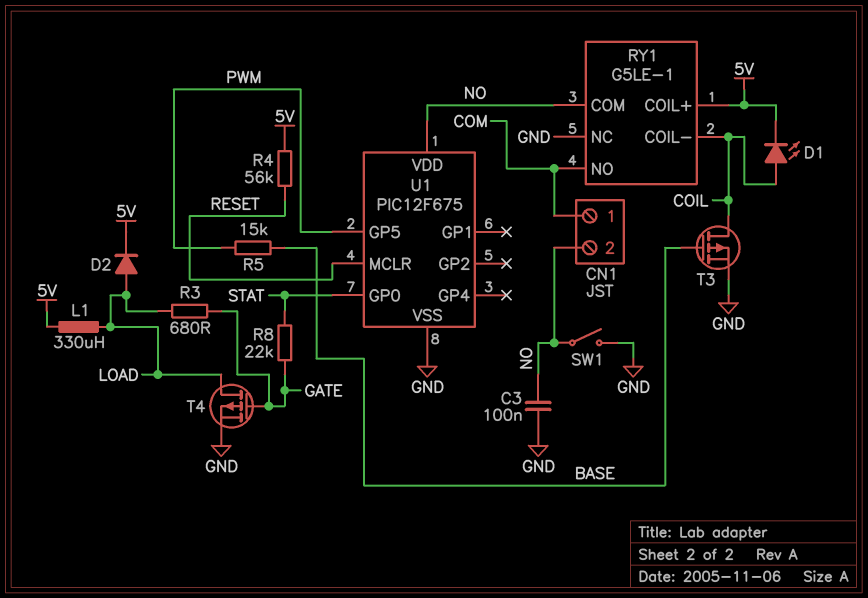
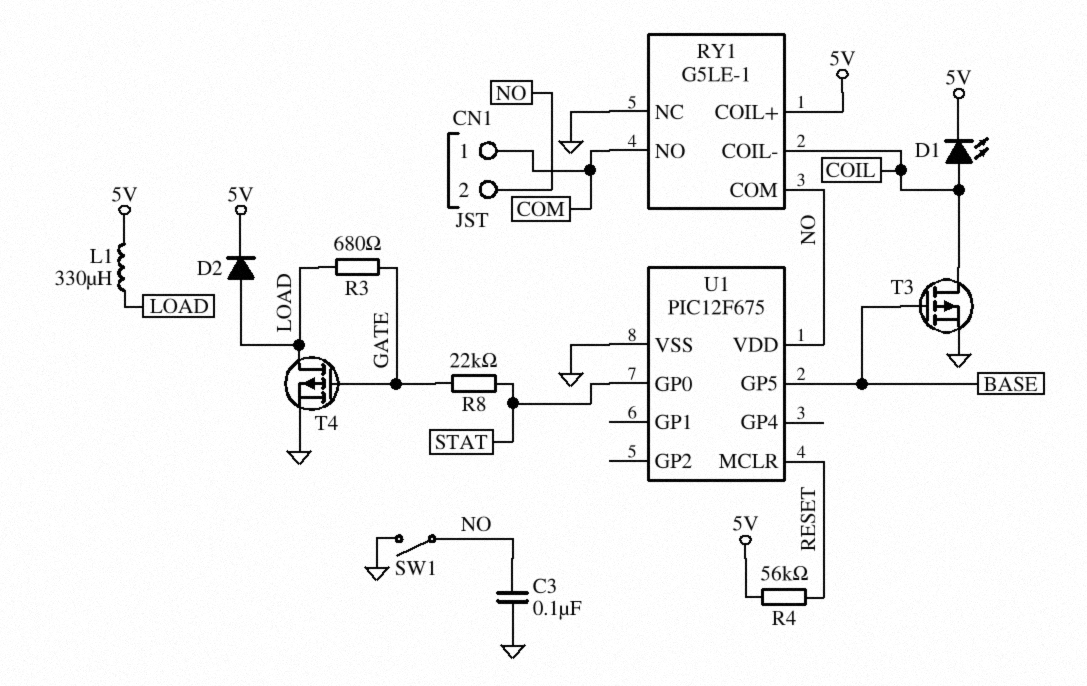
R5: 15k (BASE, PWM) -> none
U1 pin GP5: PWM -> BASE

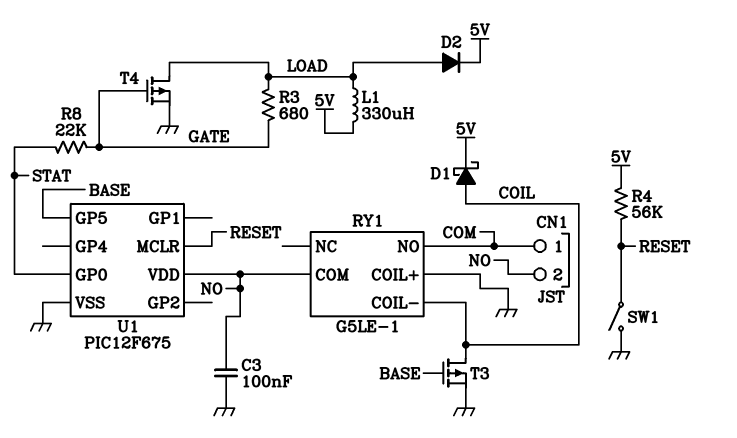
D1: LED (A COIL, K 5V) -> schottky (A COIL, K 5V)
RY1 pin COIL+: 5V -> GND
RY1 pin NC: GND -> none
SW1: switch (GND, NO) -> switch (GND, RESET)

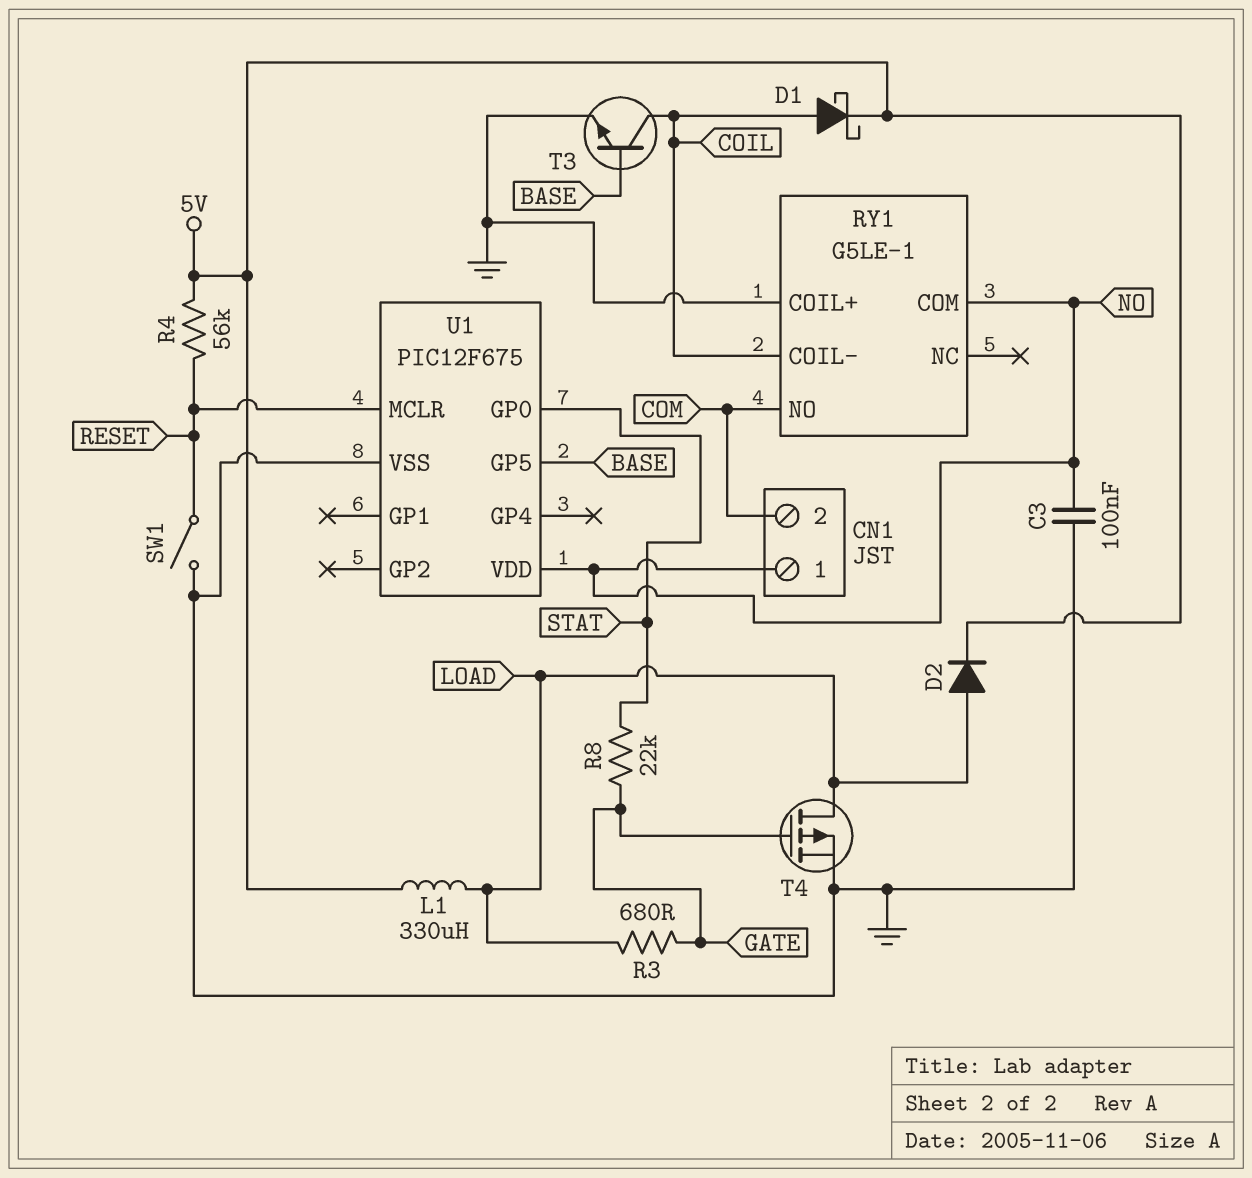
CN1 pin 1: COM -> NO
CN1 pin 2: NO -> COM
T3: PMOS (G BASE, D COIL, S GND) -> NPN (B BASE, C COIL, E GND)

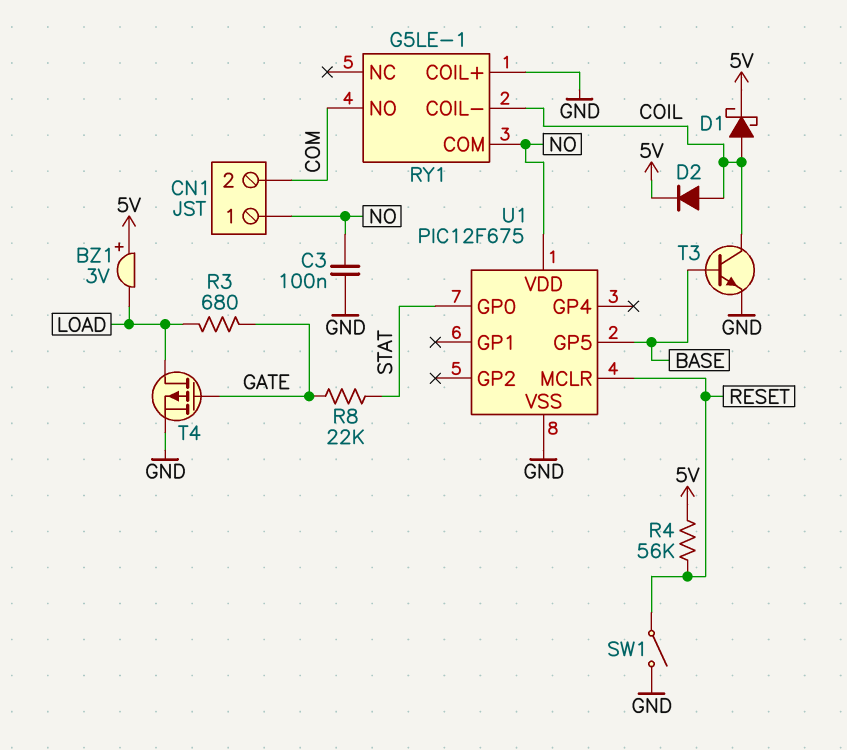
BZ1: none -> buzzer 3V (plus 5V, minus LOAD)
D2: diode (A LOAD, K 5V) -> diode (A COIL, K 5V)
L1: 330uH (5V, LOAD) -> none

